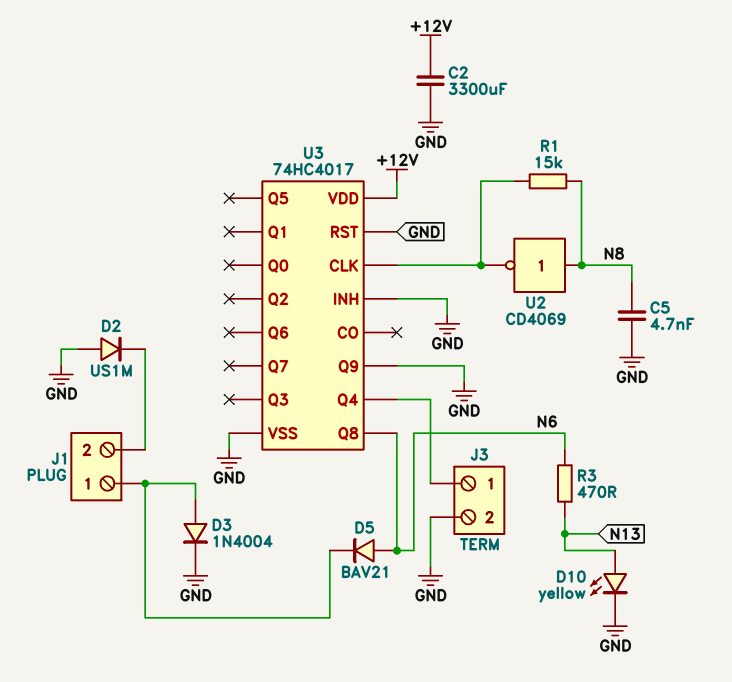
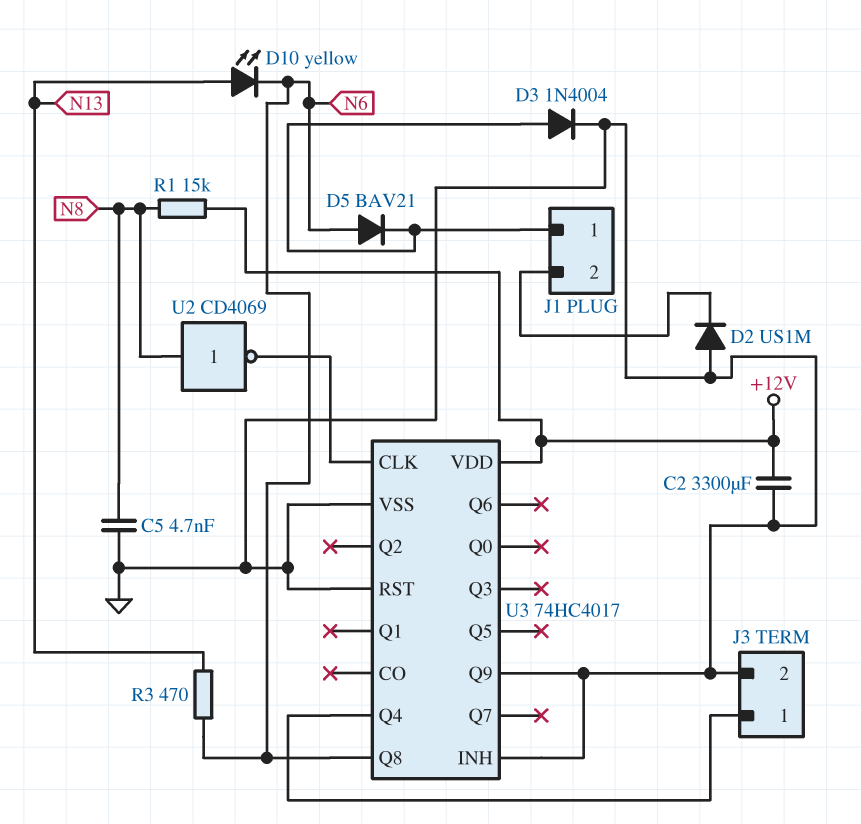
D10: LED yellow (A N13, K GND) -> LED yellow (A N13, K N6)
R1: 15k (N8, U3/CLK) -> 15k (+12V, N8)

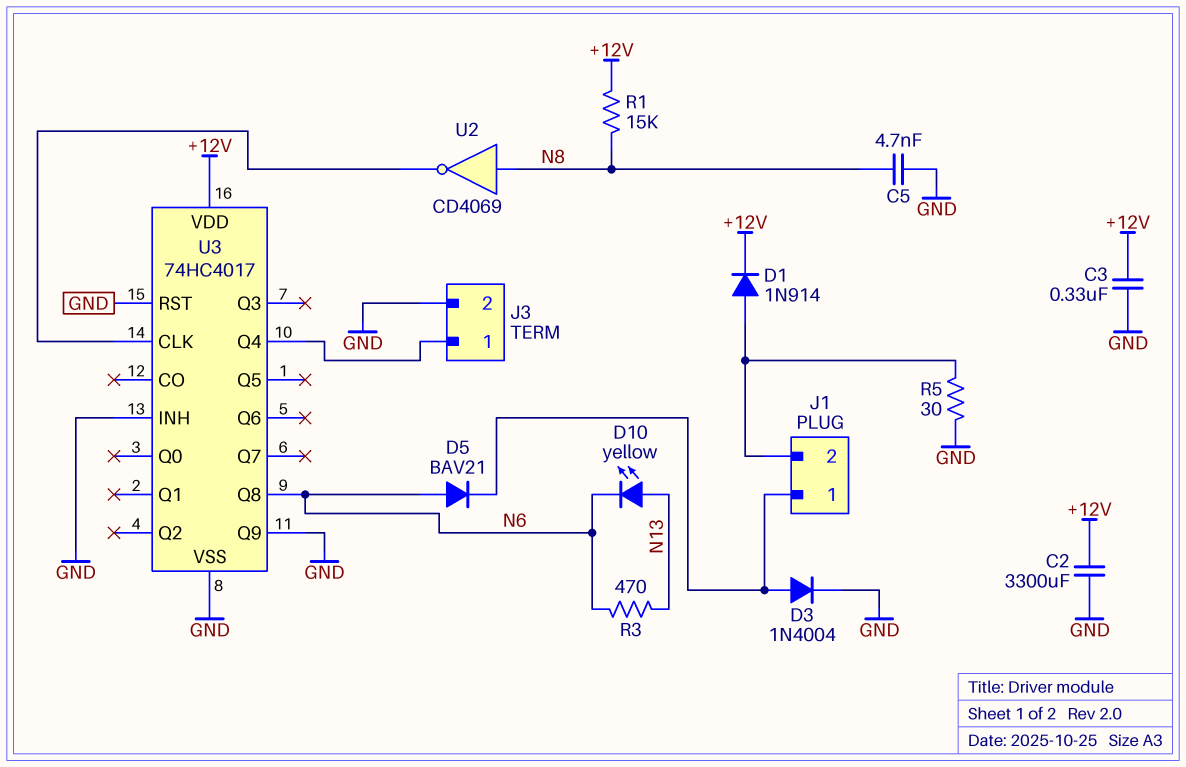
C3: none -> 330nF (+12V, GND)
D1: none -> diode 1N914 (A J1/2, K +12V)
D2: diode US1M (A GND, K J1/2) -> none
R5: none -> 30 (GND, J1/2)

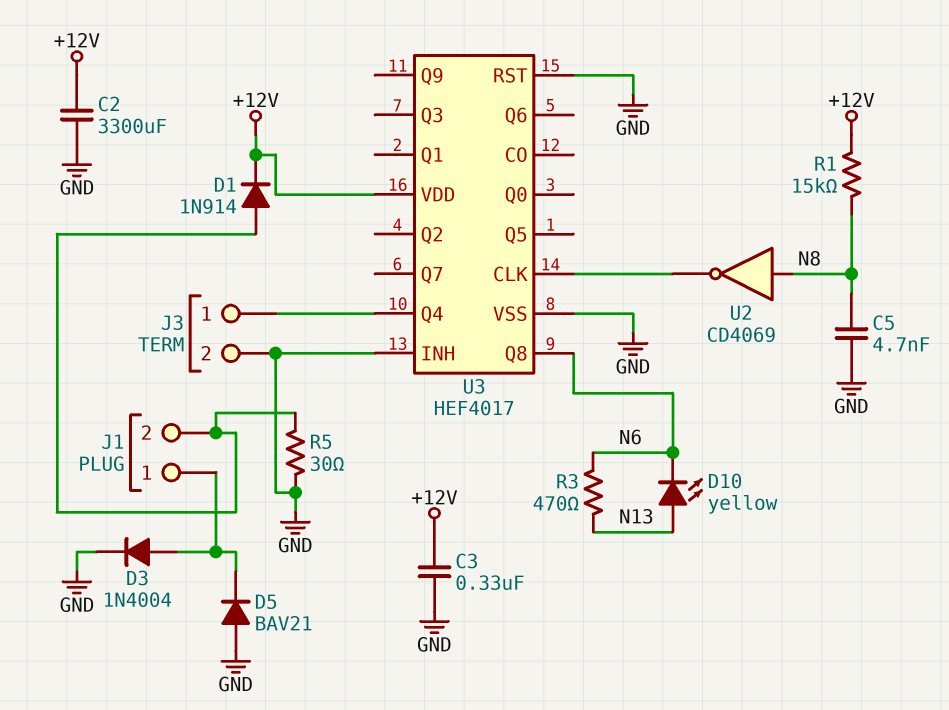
D5: diode BAV21 (A N6, K J1/1) -> diode BAV21 (A GND, K J1/1)
U3: 74HC4017 -> HEF4017
U3 pin Q9: GND -> none

